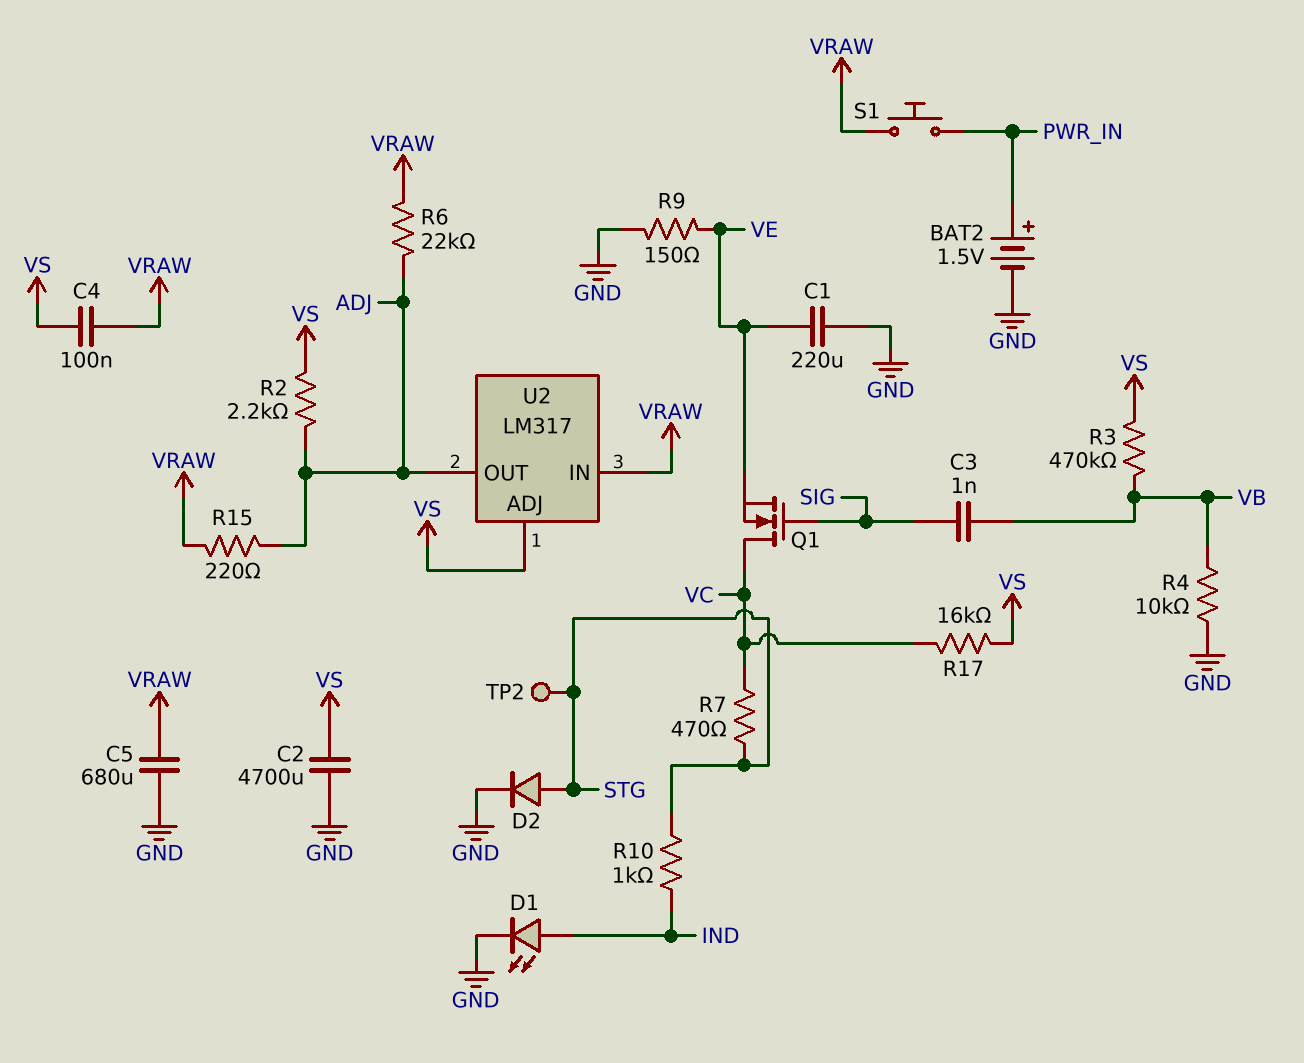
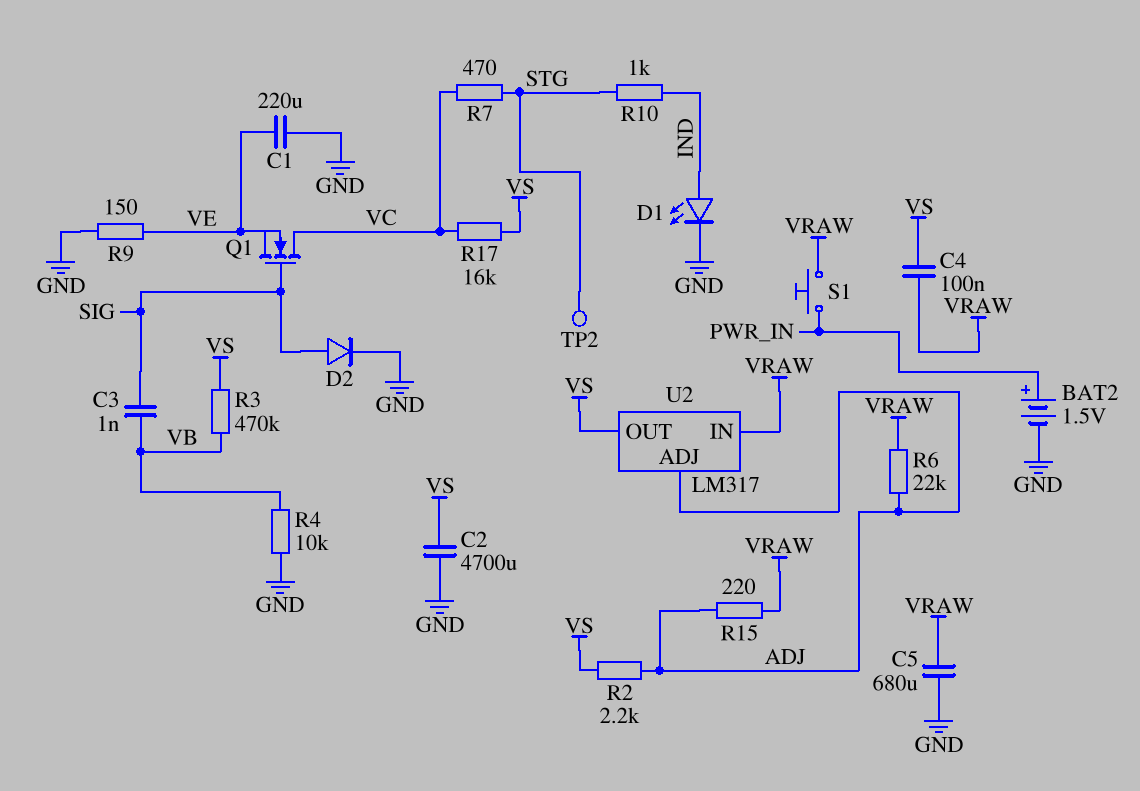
D2: diode (A STG, K GND) -> diode (A SIG, K GND)
U2 pin ADJ: VS -> ADJ
U2 pin OUT: ADJ -> VS

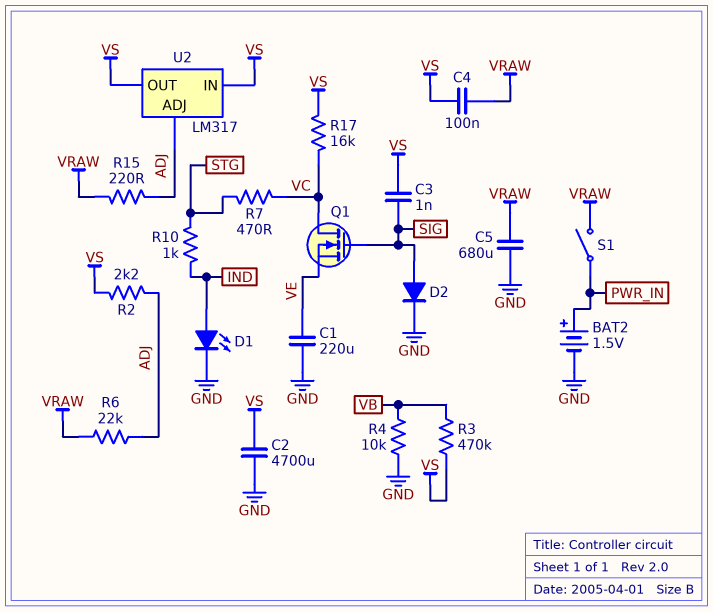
C3: 1nF (SIG, VB) -> 1nF (SIG, VS)
R9: 150 (GND, VE) -> none
S1: button (PWR_IN, VRAW) -> switch (PWR_IN, VRAW)
TP2: test point (STG) -> none
U2 pin IN: VRAW -> VS

